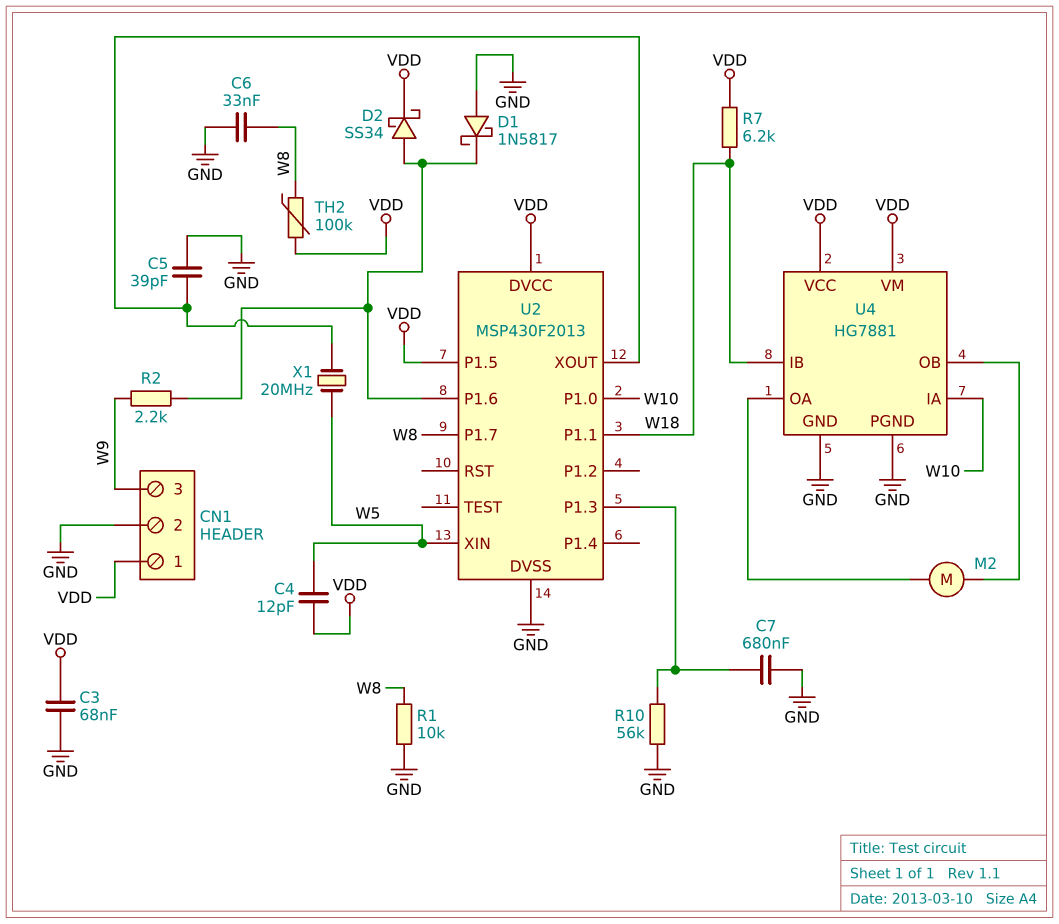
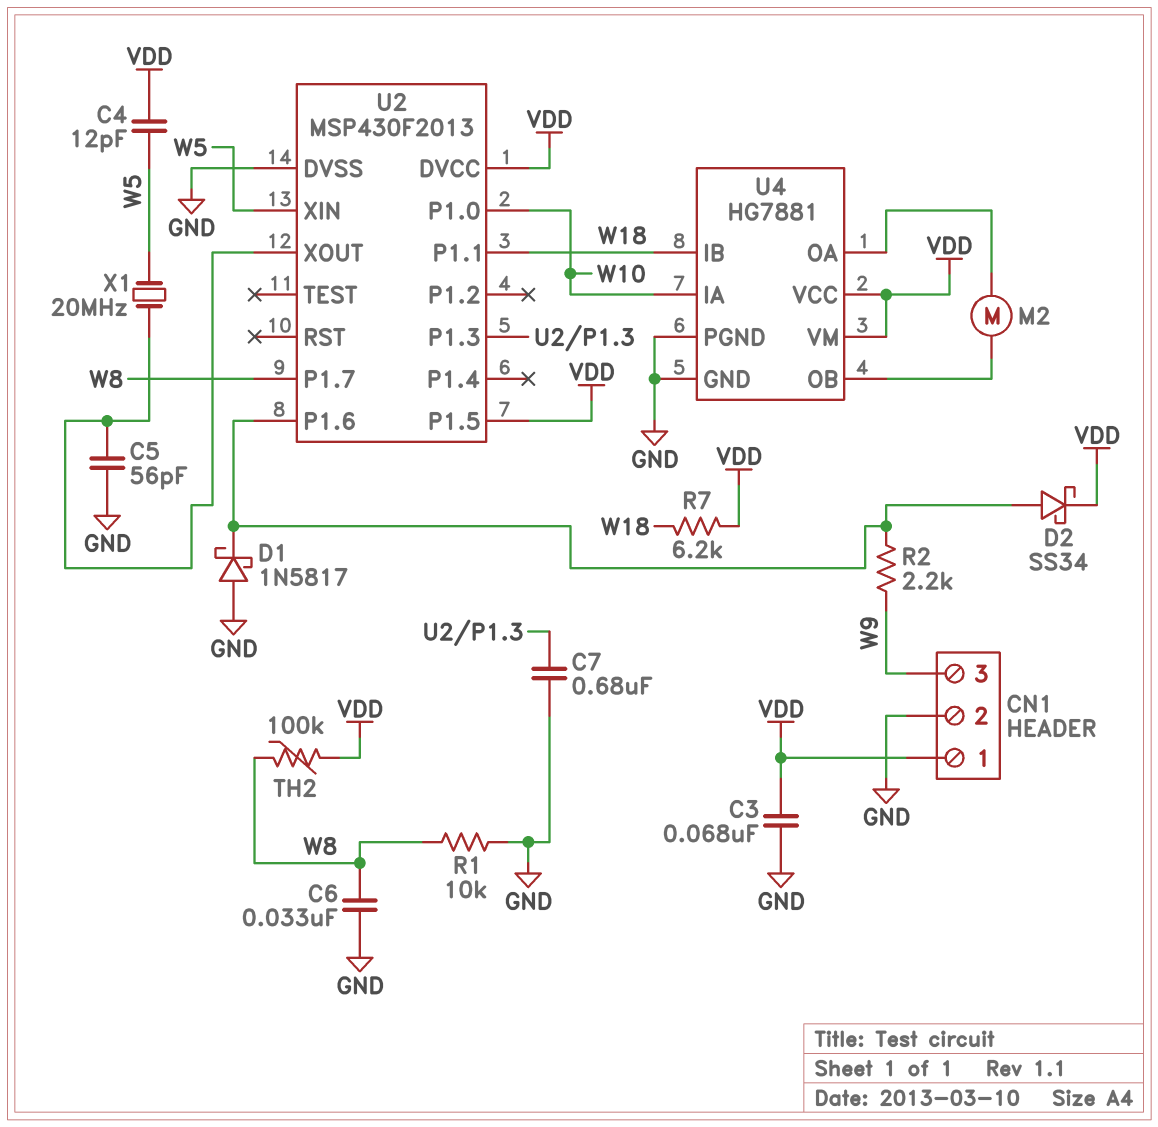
C5: 39pF (GND, U2/XOUT) -> 56pF (GND, U2/XOUT)
R10: 56k (GND, U2/P1.3) -> none

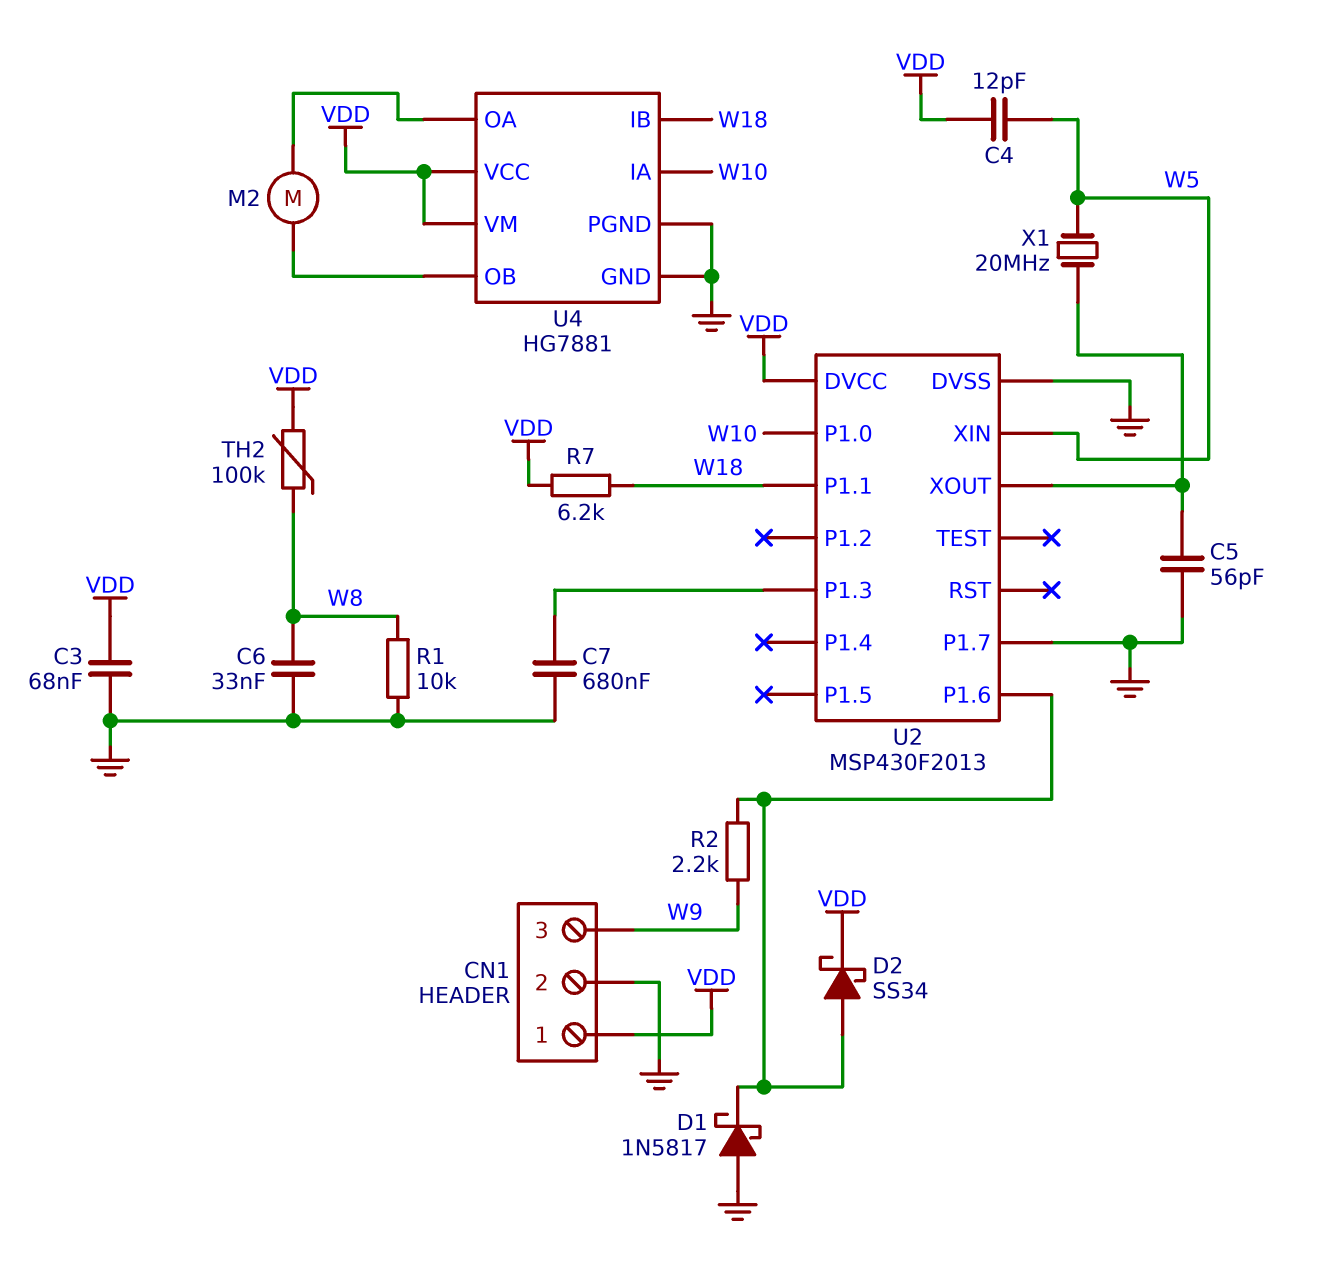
U2 pin P1.5: VDD -> none
U2 pin P1.7: W8 -> GND

